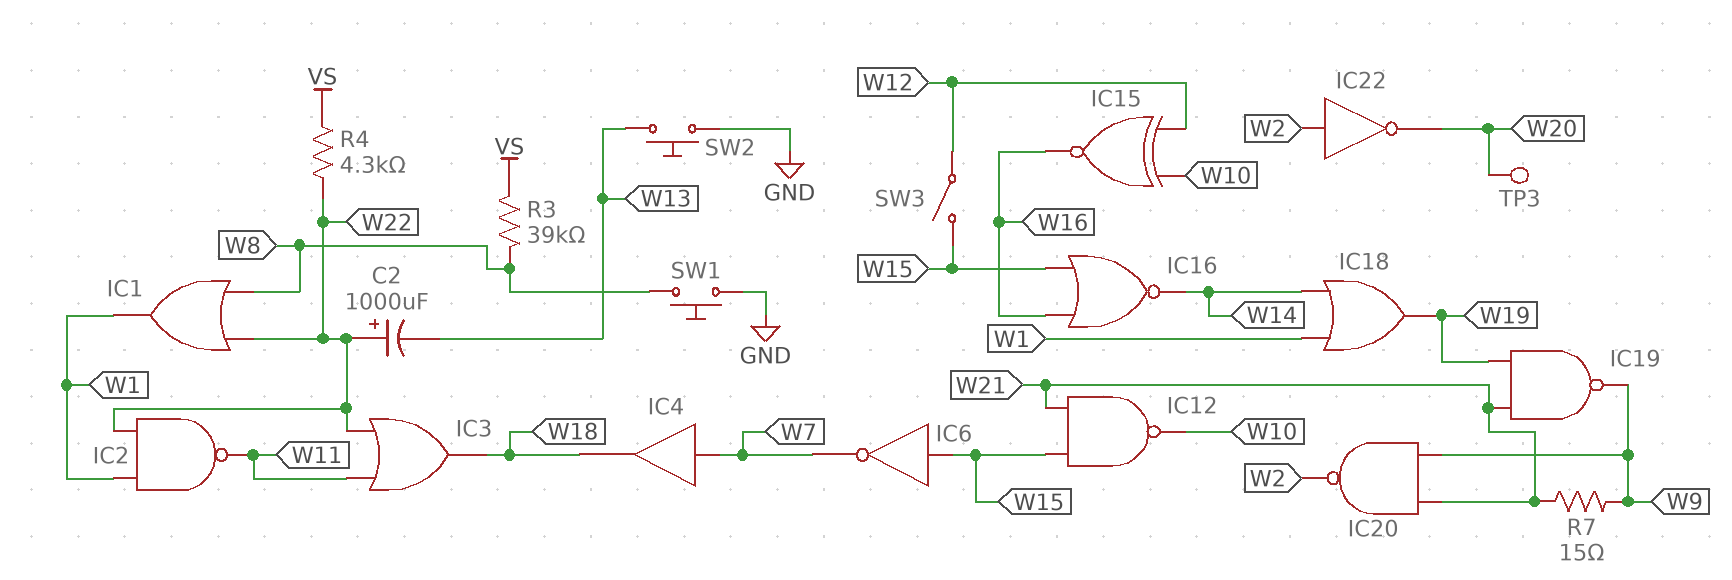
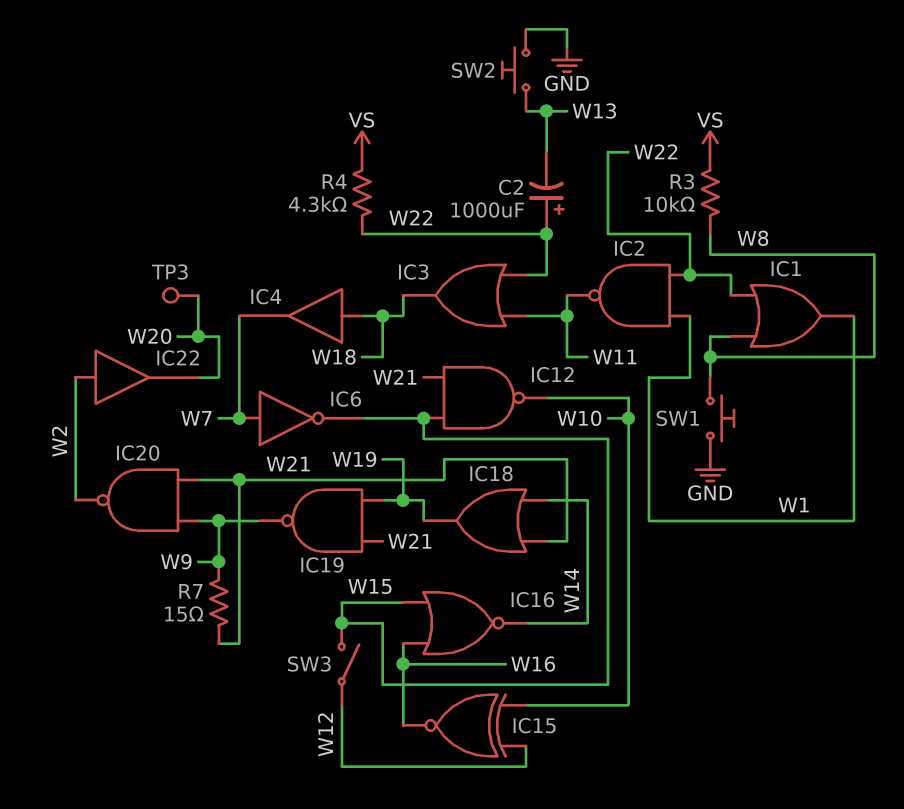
IC4: buffer (in W7, out W18) -> buffer (in W18, out W7)
IC6: NOT (in W15, out W7) -> NOT (in W7, out W15)
IC18: OR (in W1, in W14, out W19) -> OR (in W14, in W21, out W19)
IC22: NOT (in W2, out W20) -> buffer (in W2, out W20)
R3: 39k (VS, W8) -> 10k (VS, W8)

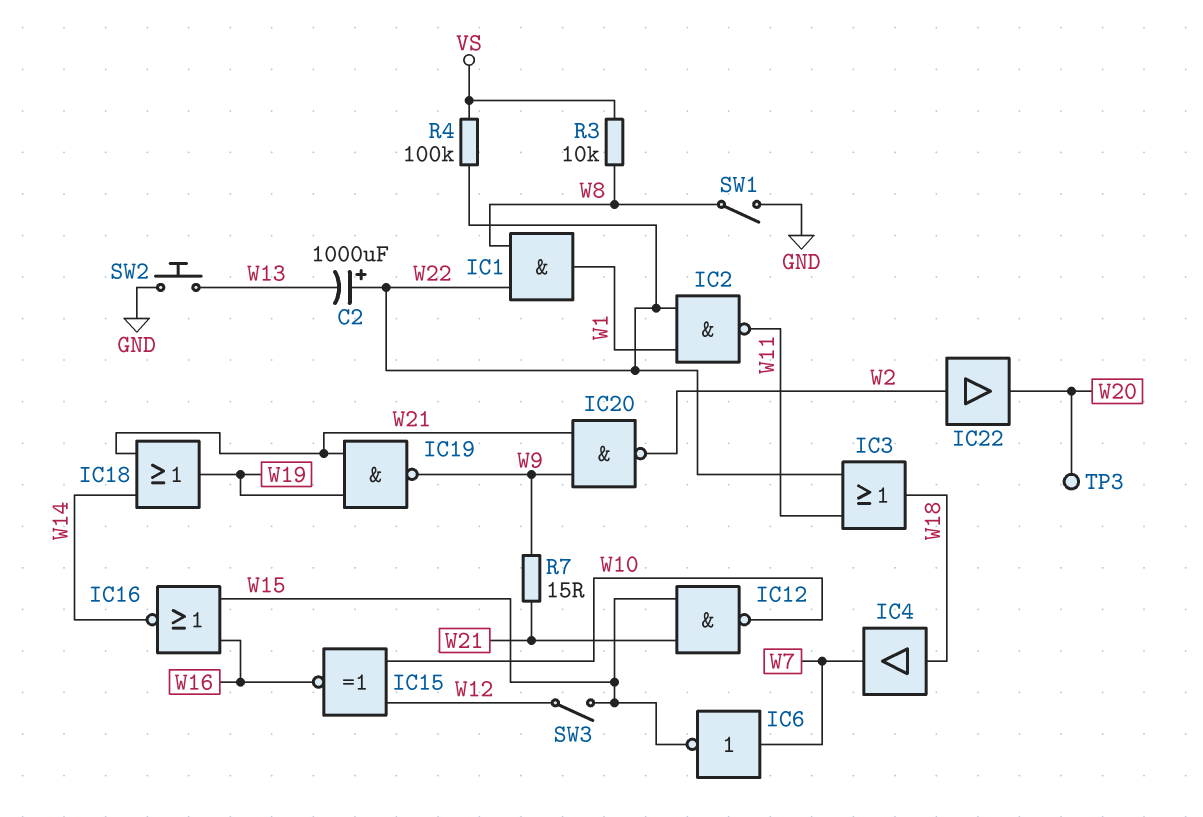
IC1: OR (in W8, in W22, out W1) -> AND (in W8, in W22, out W1)
R4: 4.3k (VS, W22) -> 100k (VS, W22)
SW1: button (GND, W8) -> switch (GND, W8)

